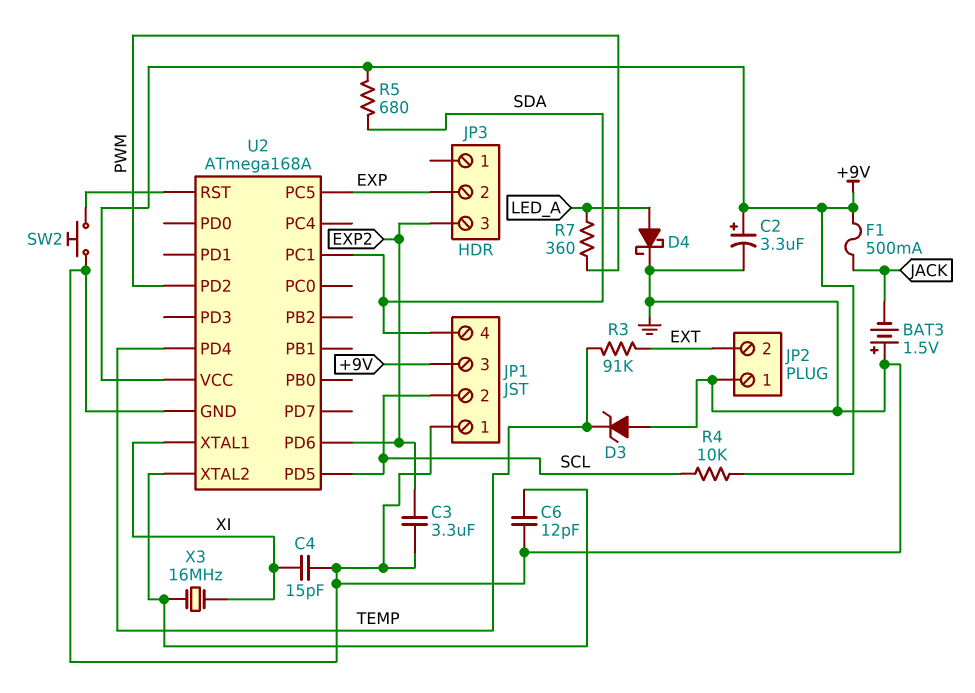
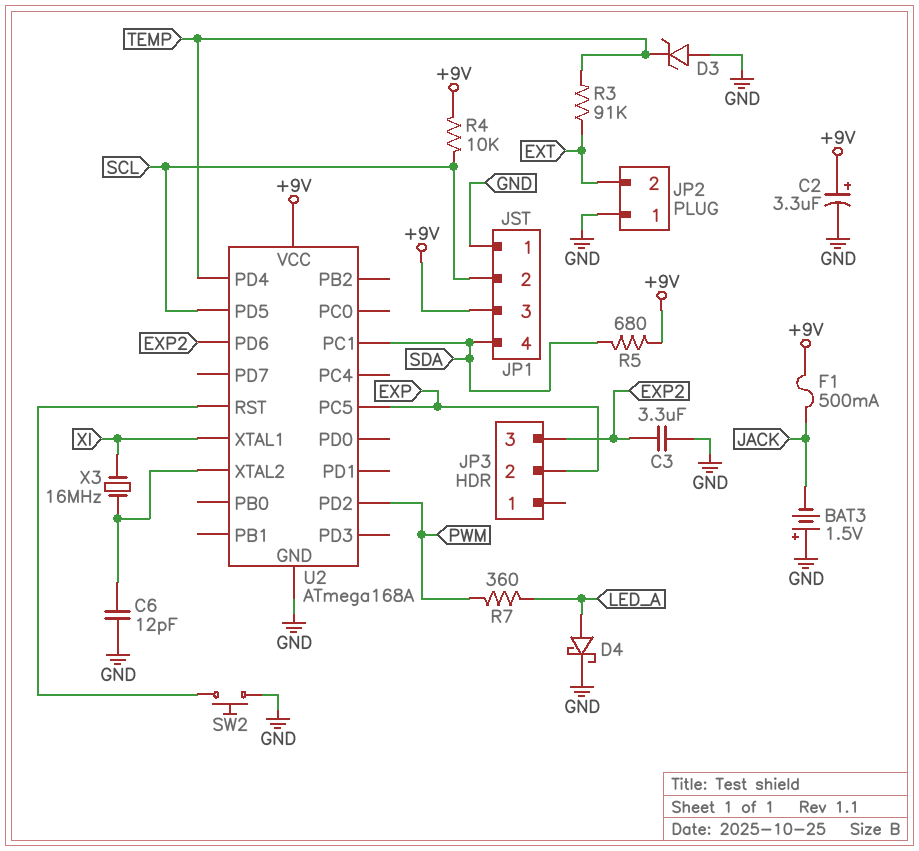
C4: 15pF (GND, XI) -> none

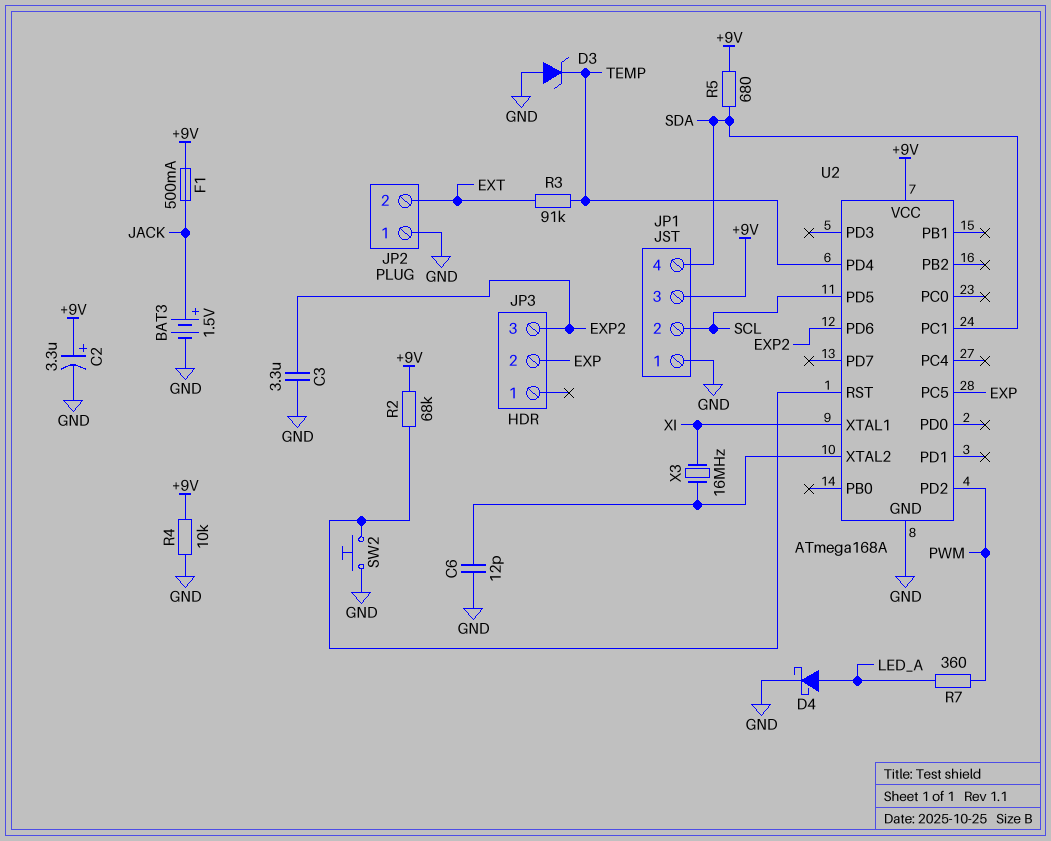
BAT3: 1.5V (plus GND, minus JACK) -> 1.5V (plus JACK, minus GND)
R2: none -> 68k (+9V, U2/RST)
R4: 10k (+9V, SCL) -> 10k (+9V, GND)

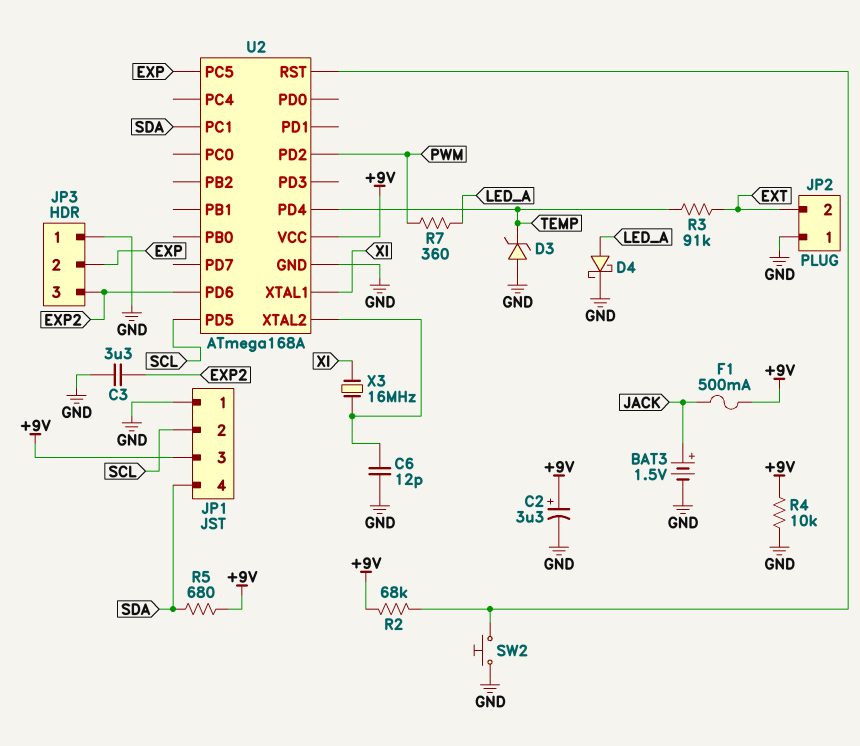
JP3 pin 1: none -> GND

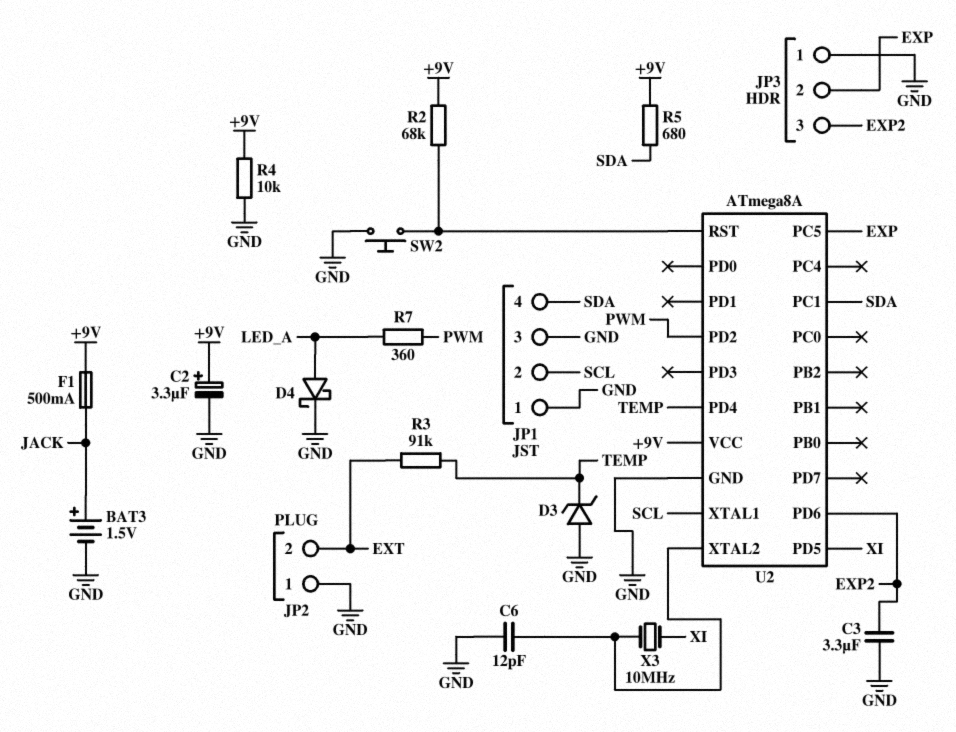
JP1 pin 3: +9V -> GND
U2: ATmega168A -> ATmega8A
U2 pin PD5: SCL -> XI
U2 pin XTAL1: XI -> SCL
X3: 16MHz (U2/XTAL2, XI) -> 10MHz (U2/XTAL2, XI)

